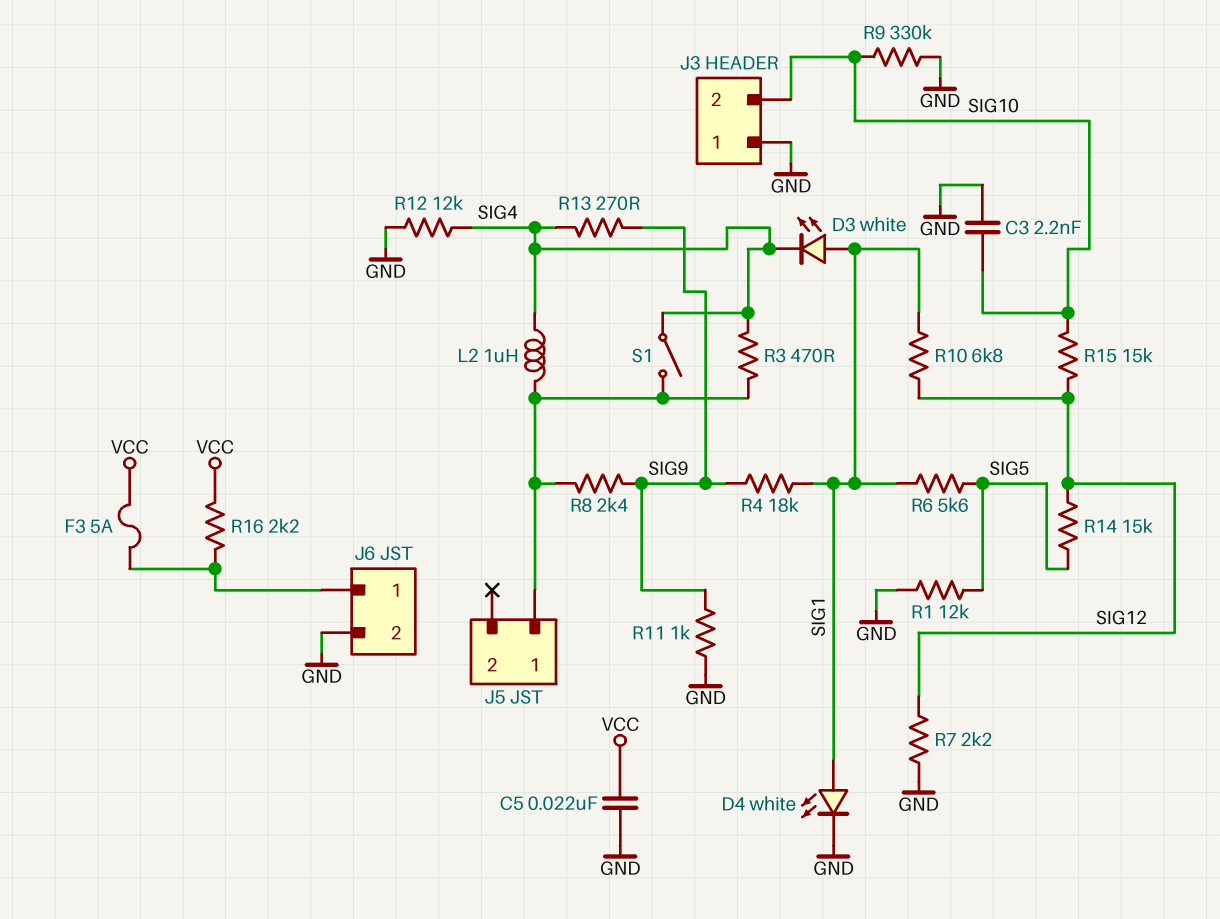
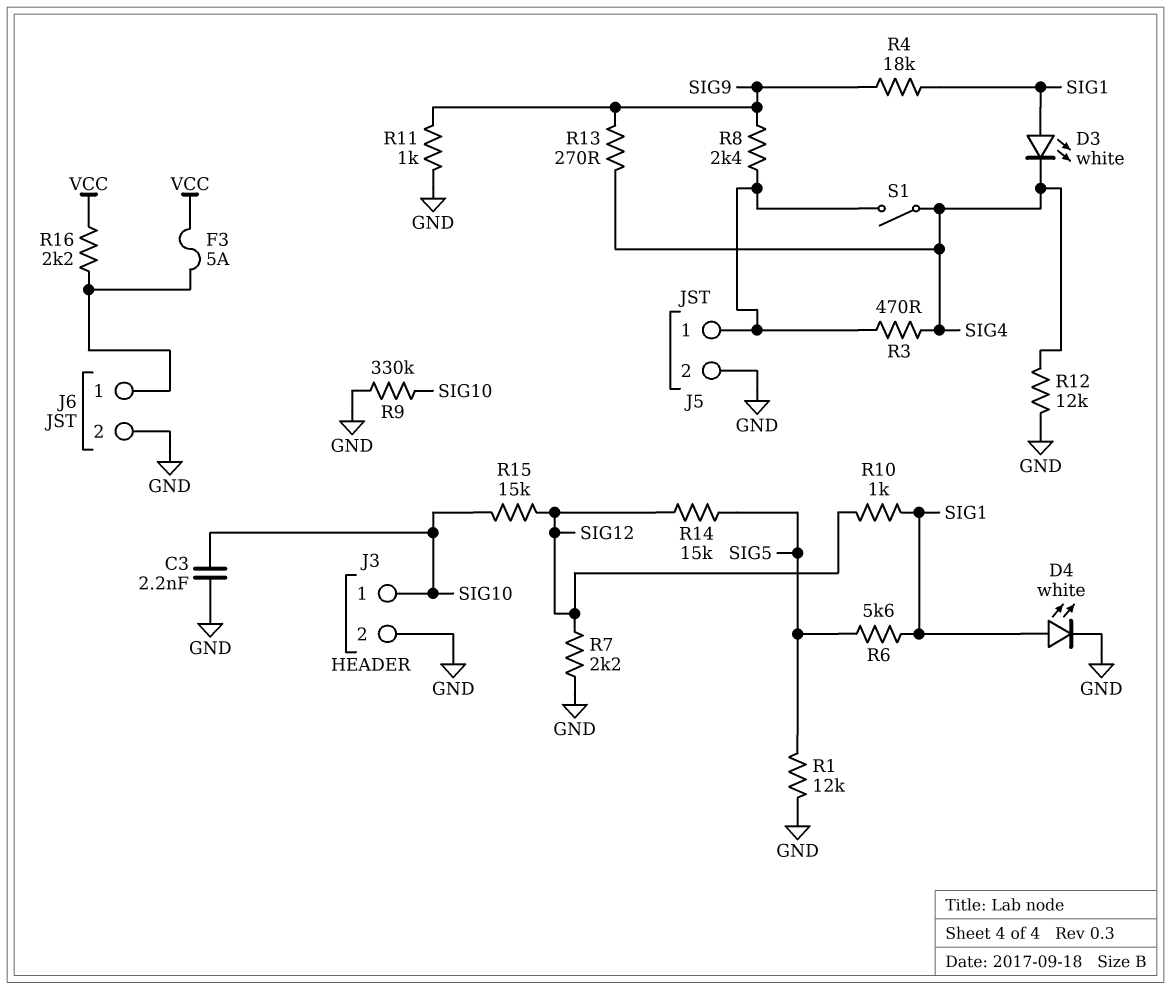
C5: 22nF (GND, VCC) -> none
J3 pin 1: GND -> SIG10
J3 pin 2: SIG10 -> GND
J5 pin 2: none -> GND
L2: 1uH (J5/1, SIG4) -> none
R10: 6.8k (SIG1, SIG12) -> 1k (SIG1, SIG12)

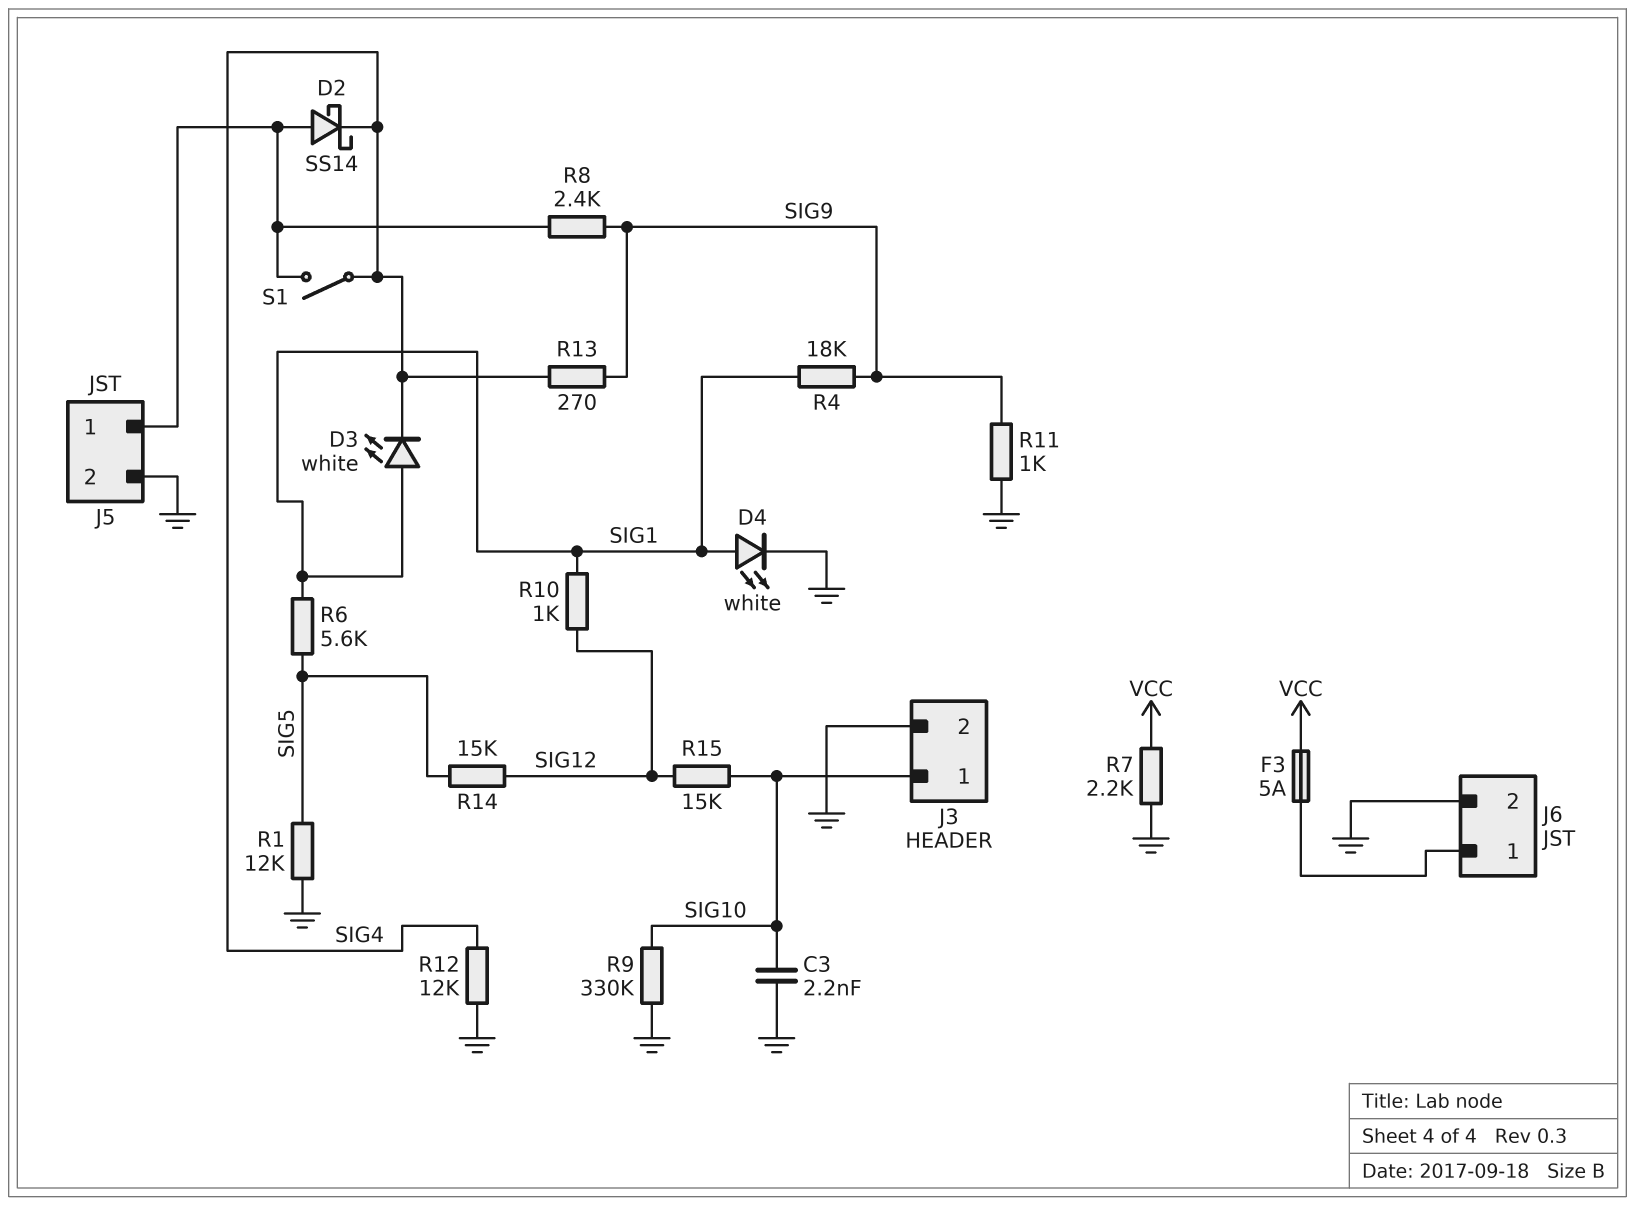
D2: none -> schottky SS14 (A J5/1, K SIG4)
R3: 470 (J5/1, SIG4) -> none
R7: 2.2k (GND, SIG12) -> 2.2k (GND, VCC)
R16: 2.2k (J6/1, VCC) -> none

